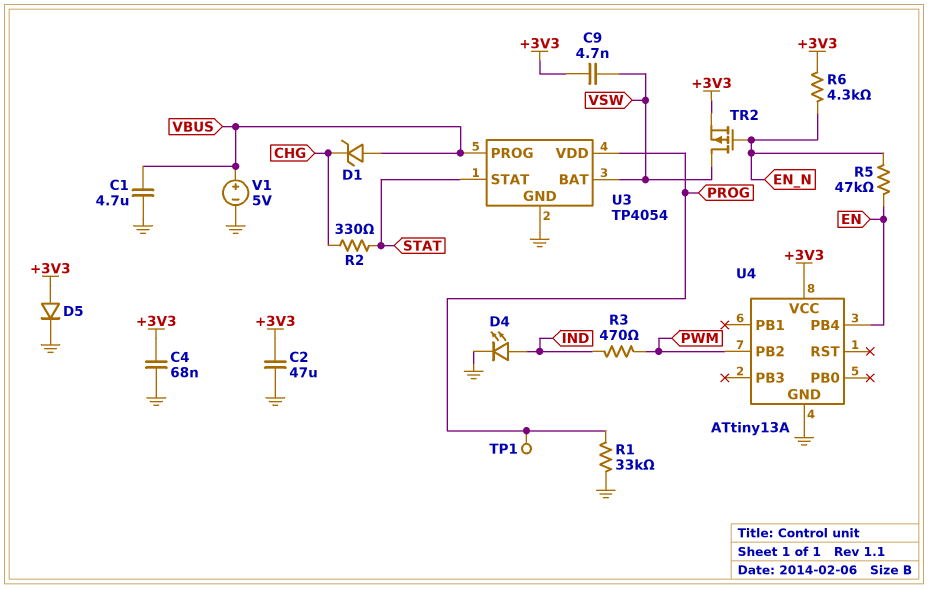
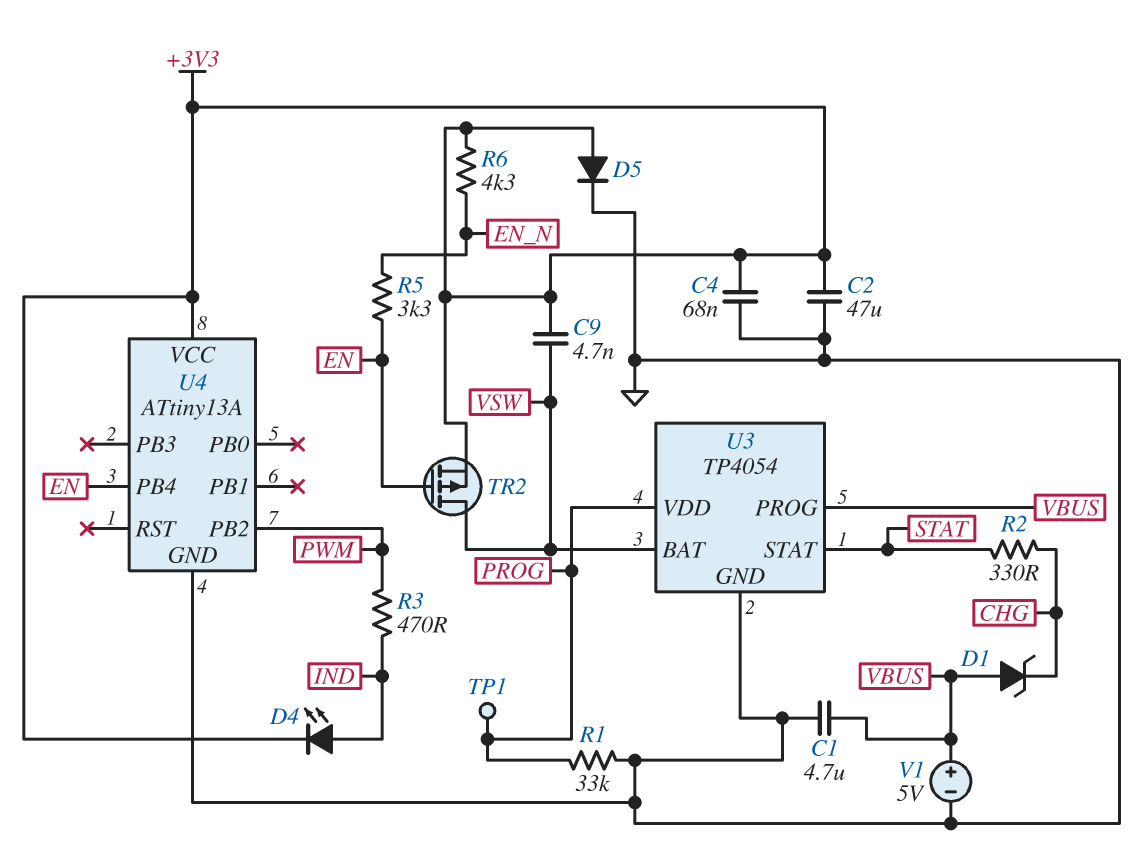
D4: LED (A IND, K GND) -> LED (A IND, K +3V3)
R5: 47k (EN, EN_N) -> 3.3k (EN, EN_N)
TR2: PMOS (G EN_N, D VSW, S +3V3) -> PMOS (G EN, D VSW, S +3V3)

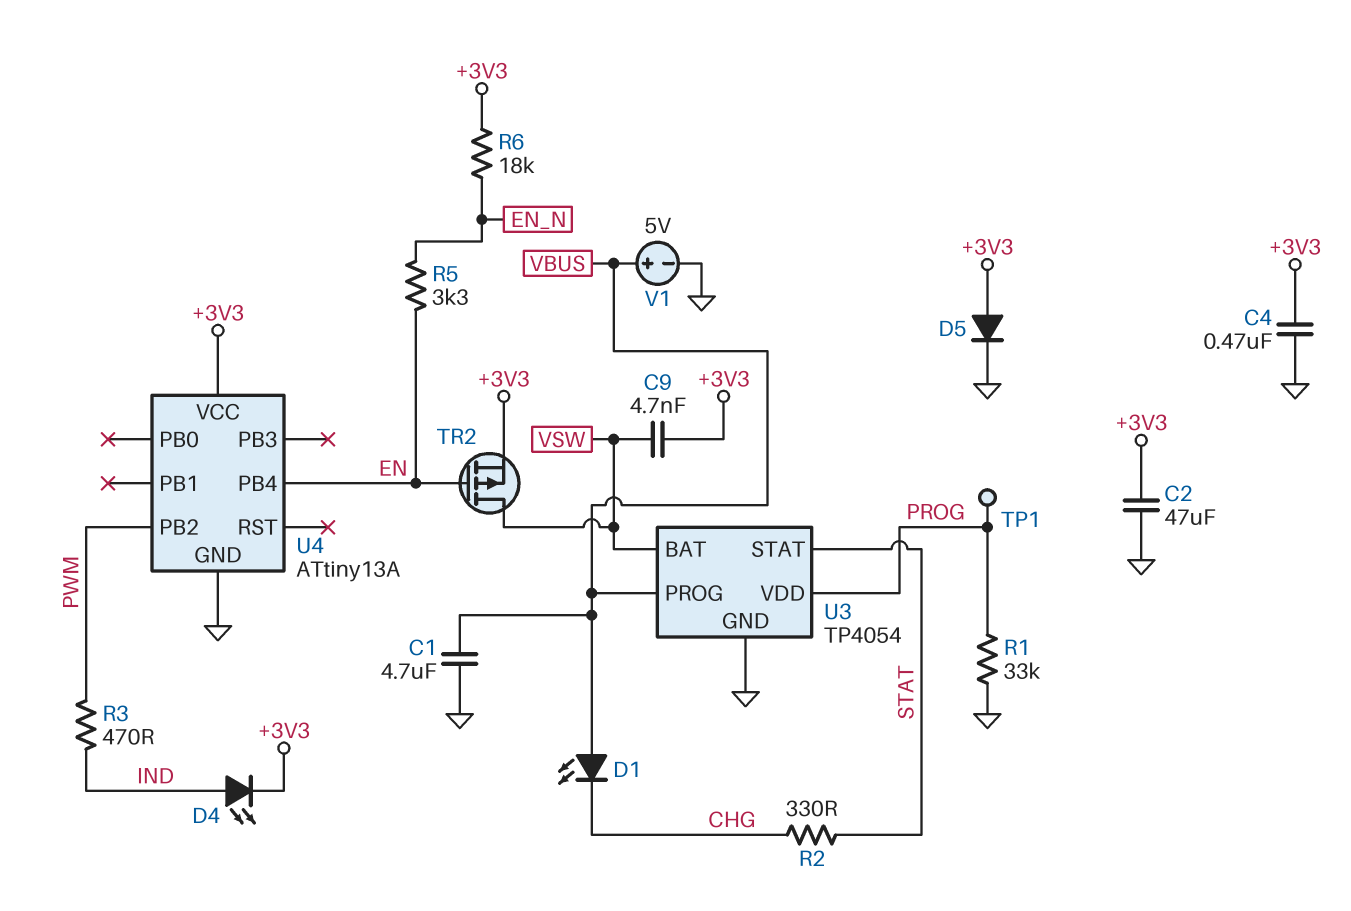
C4: 68nF (+3V3, GND) -> 470nF (+3V3, GND)
D1: zener (A VBUS, K CHG) -> LED (A VBUS, K CHG)
R6: 4.3k (+3V3, EN_N) -> 18k (+3V3, EN_N)

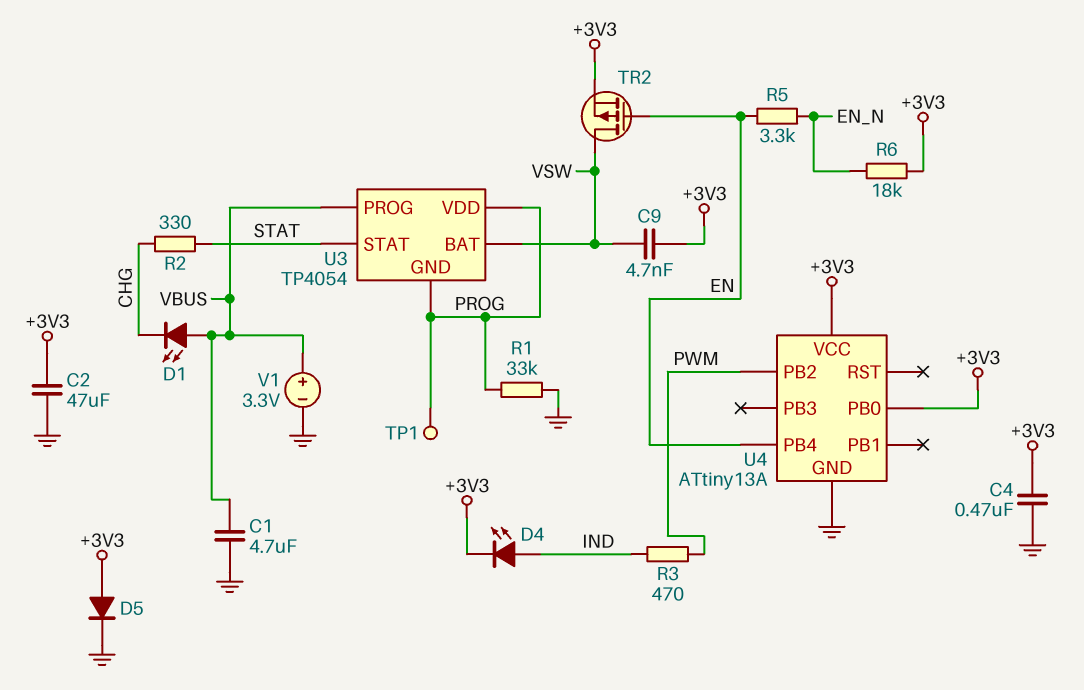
U3 pin GND: GND -> PROG
U4 pin PB0: none -> +3V3
V1: 5V (plus VBUS, minus GND) -> 3.3V (plus VBUS, minus GND)

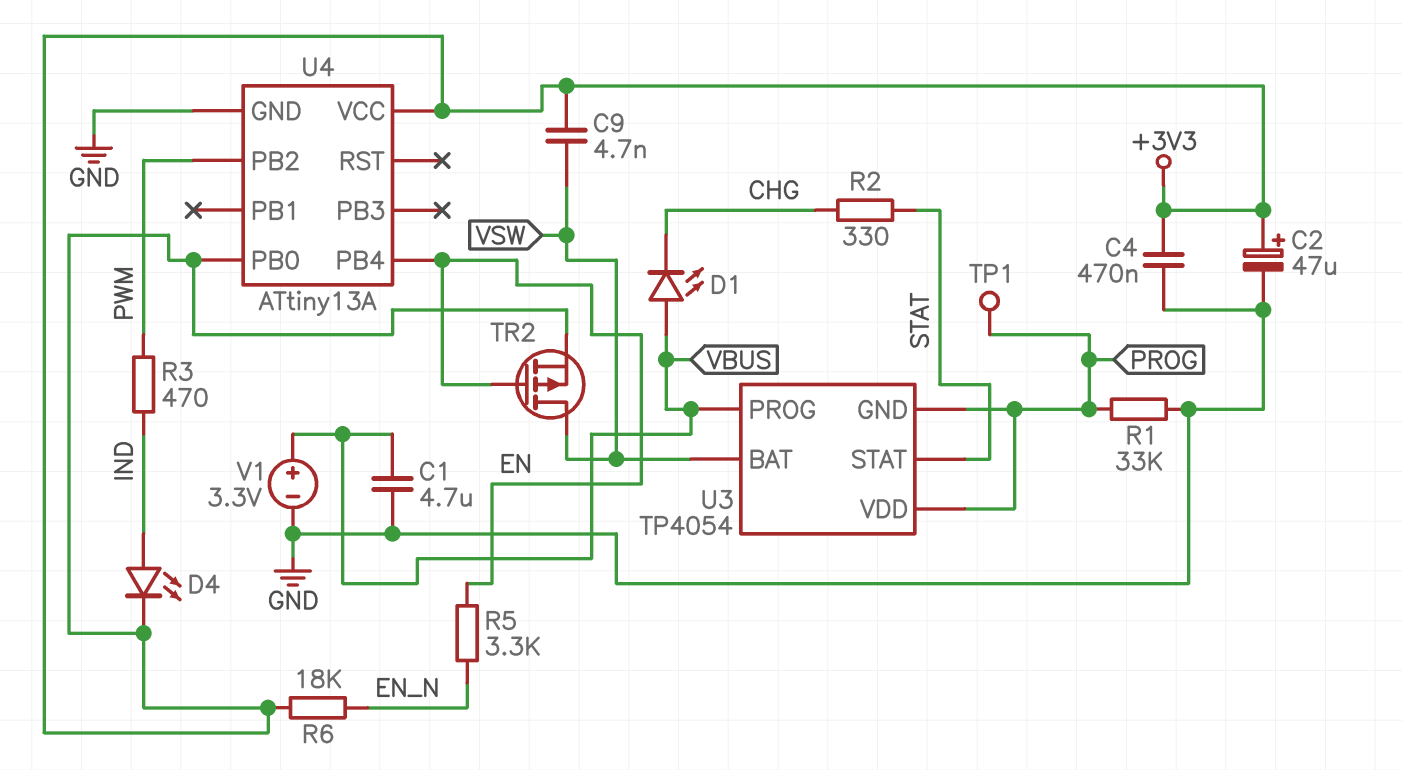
C2: 47uF (+3V3, GND) -> 47uF (plus +3V3, minus GND)
D5: diode (A +3V3, K GND) -> none

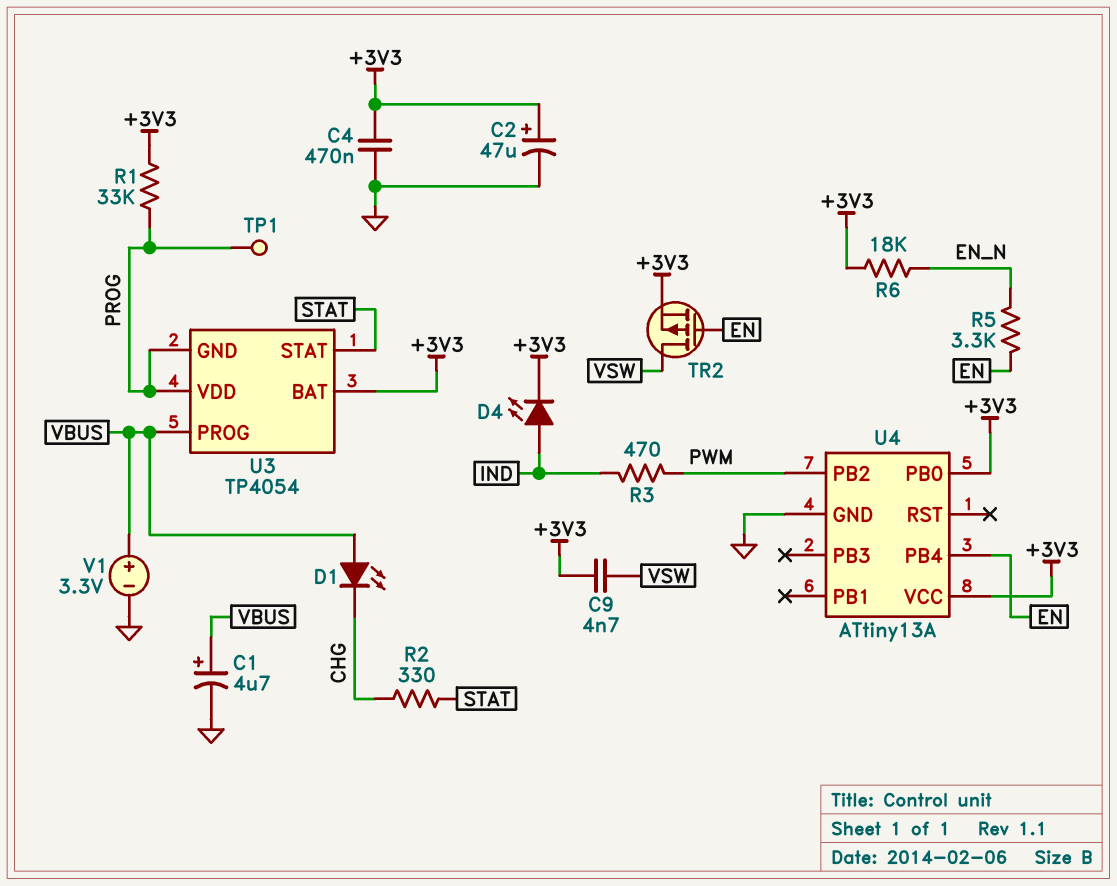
C1: 4.7uF (GND, VBUS) -> 4.7uF (plus VBUS, minus GND)
R1: 33k (GND, PROG) -> 33k (+3V3, PROG)
U3 pin BAT: VSW -> +3V3

